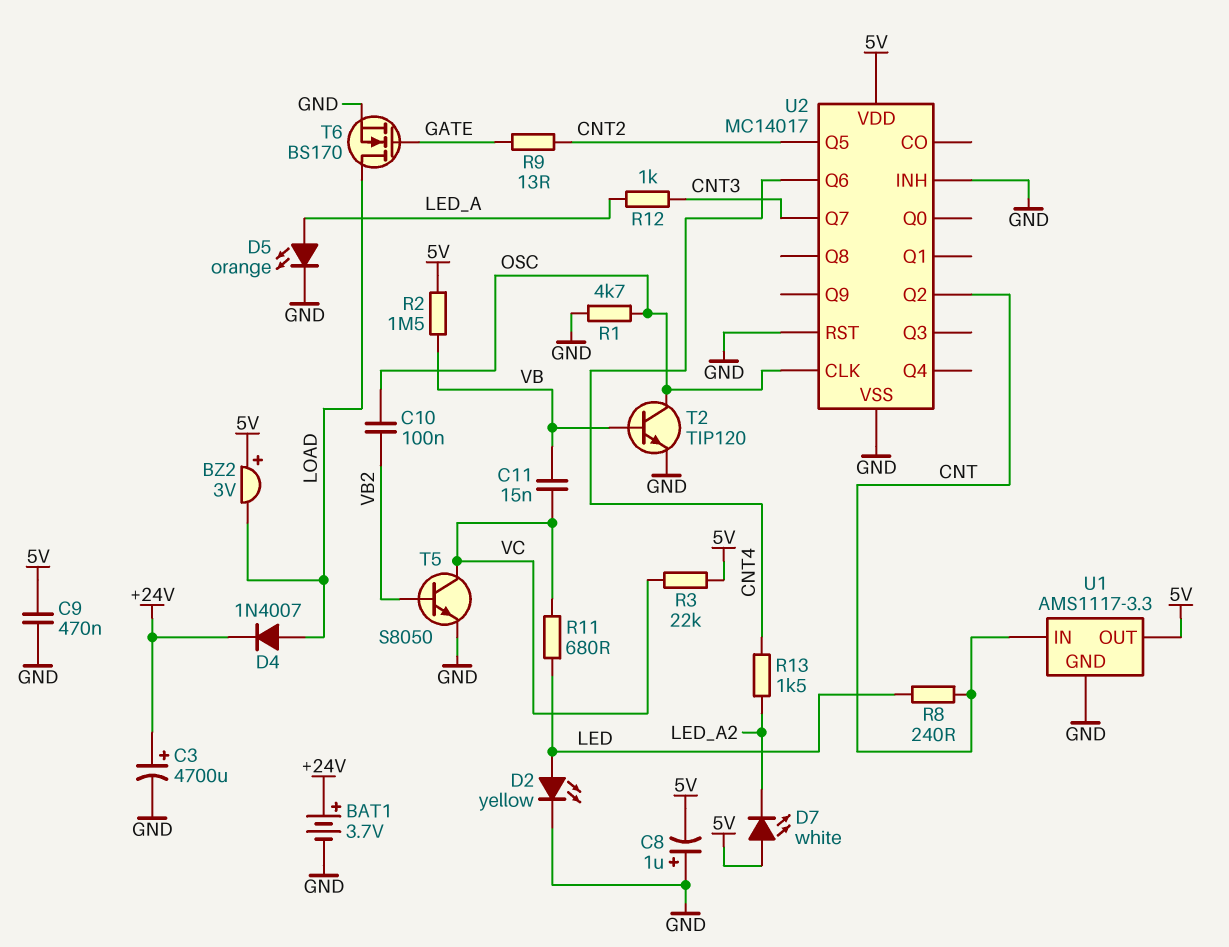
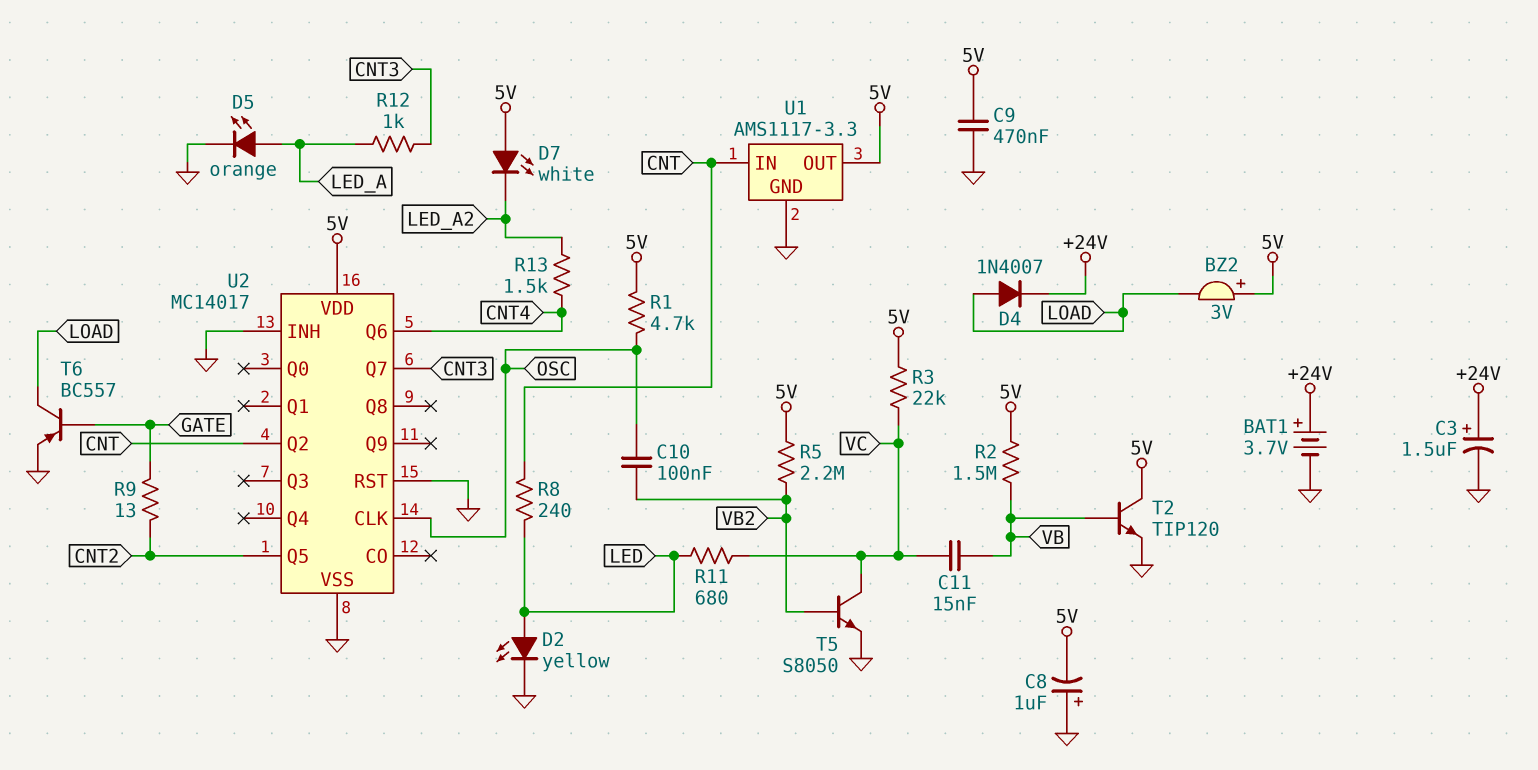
C3: 4700uF (plus +24V, minus GND) -> 1.5uF (plus +24V, minus GND)
R1: 4.7k (GND, OSC) -> 4.7k (5V, OSC)
R5: none -> 2.2M (5V, VB2)
T2: NPN TIP120 (B VB, C OSC, E GND) -> NPN TIP120 (B VB, C 5V, E GND)
T6: NMOS BS170 (G GATE, D LOAD, S GND) -> PNP BC557 (B GATE, C LOAD, E GND)

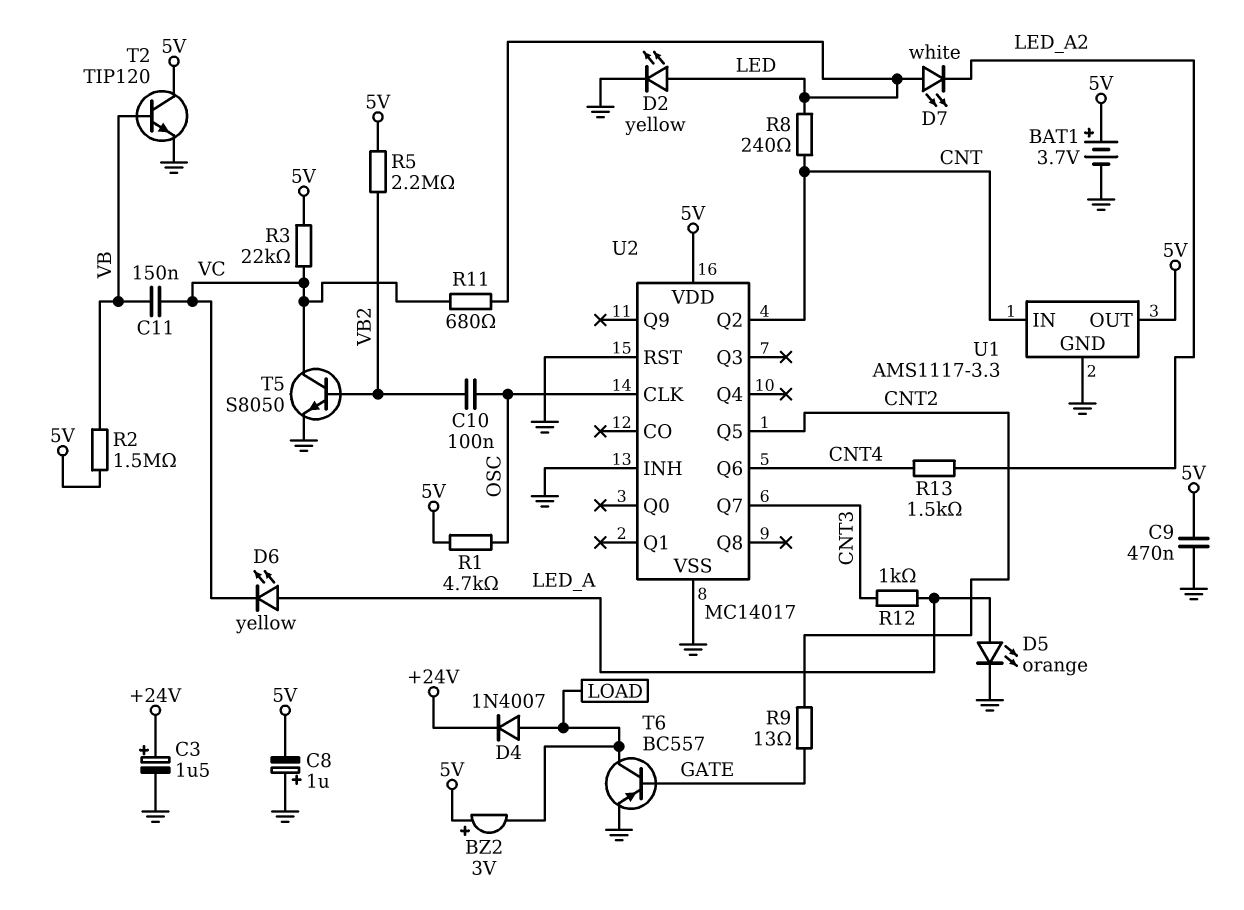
BAT1: 3.7V (plus +24V, minus GND) -> 3.7V (plus 5V, minus GND)
C11: 15nF (VB, VC) -> 150nF (VB, VC)
D6: none -> LED yellow (A LED_A, K VC)
D7: LED white (A 5V, K LED_A2) -> LED white (A LED, K LED_A2)

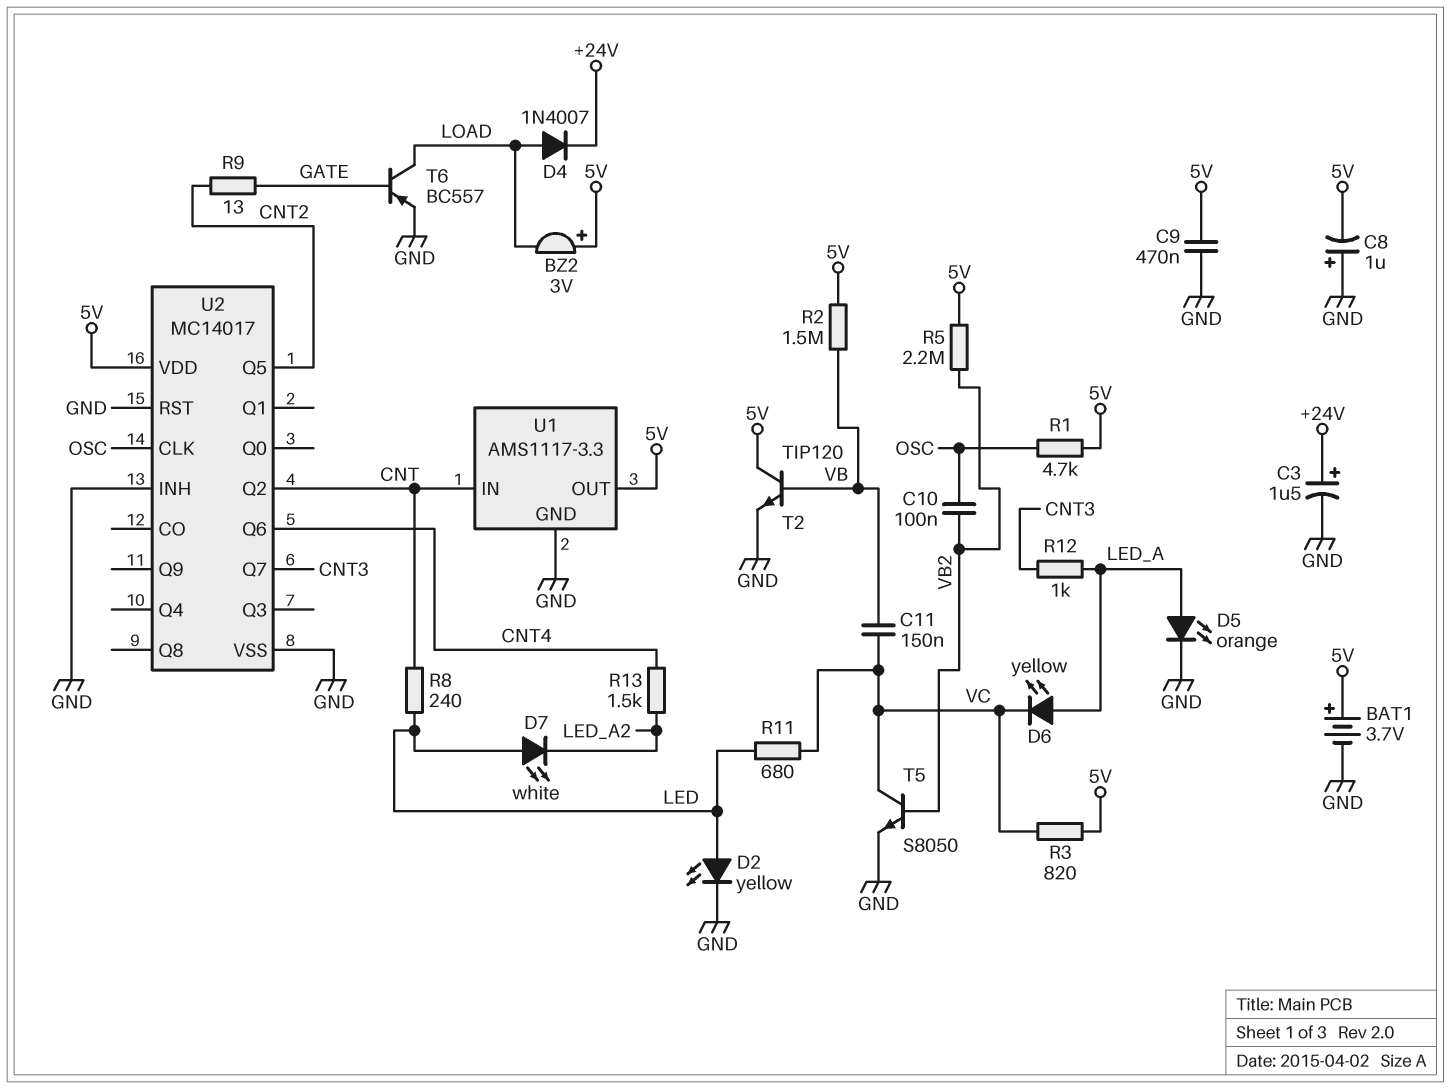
R3: 22k (5V, VC) -> 820 (5V, VC)

